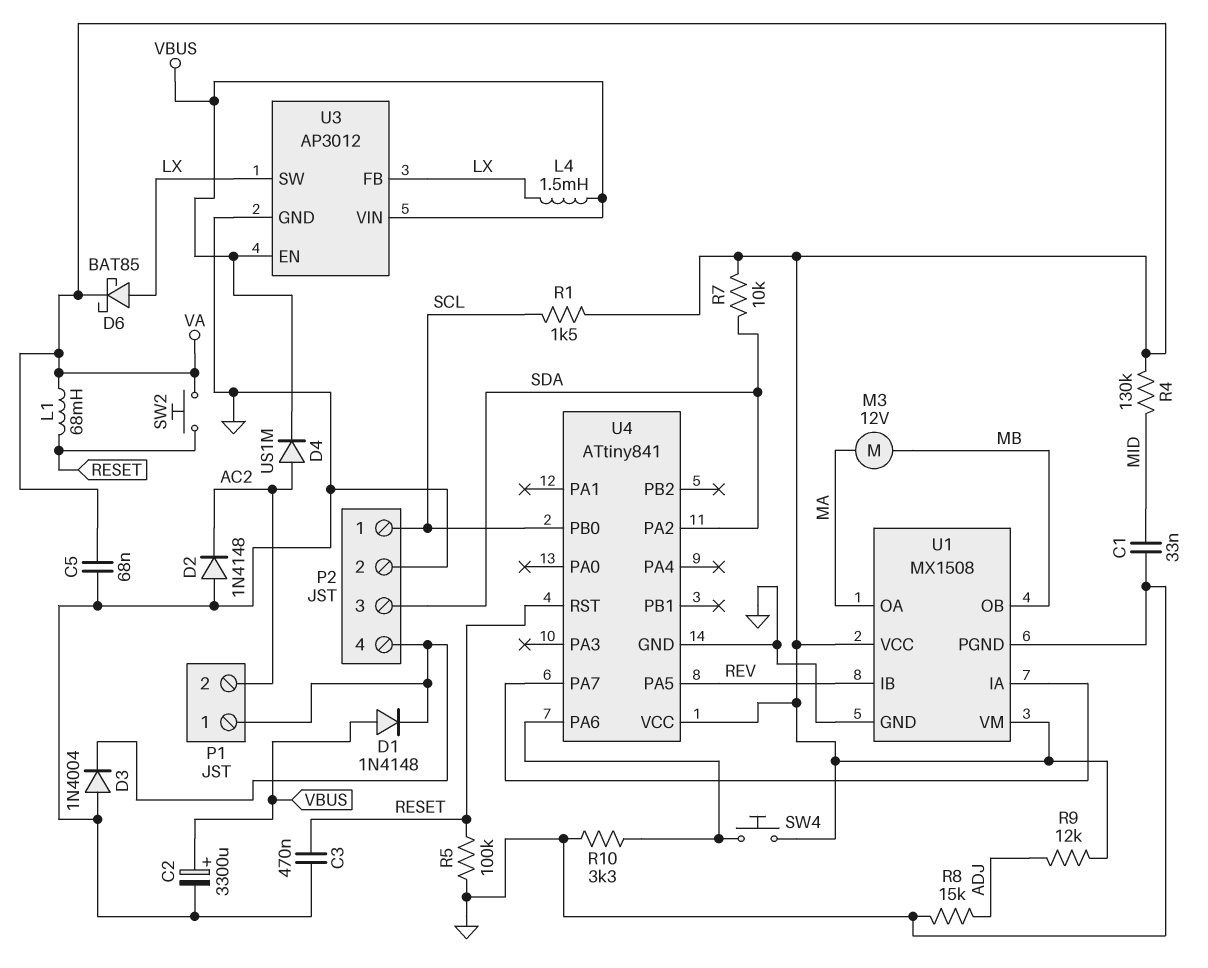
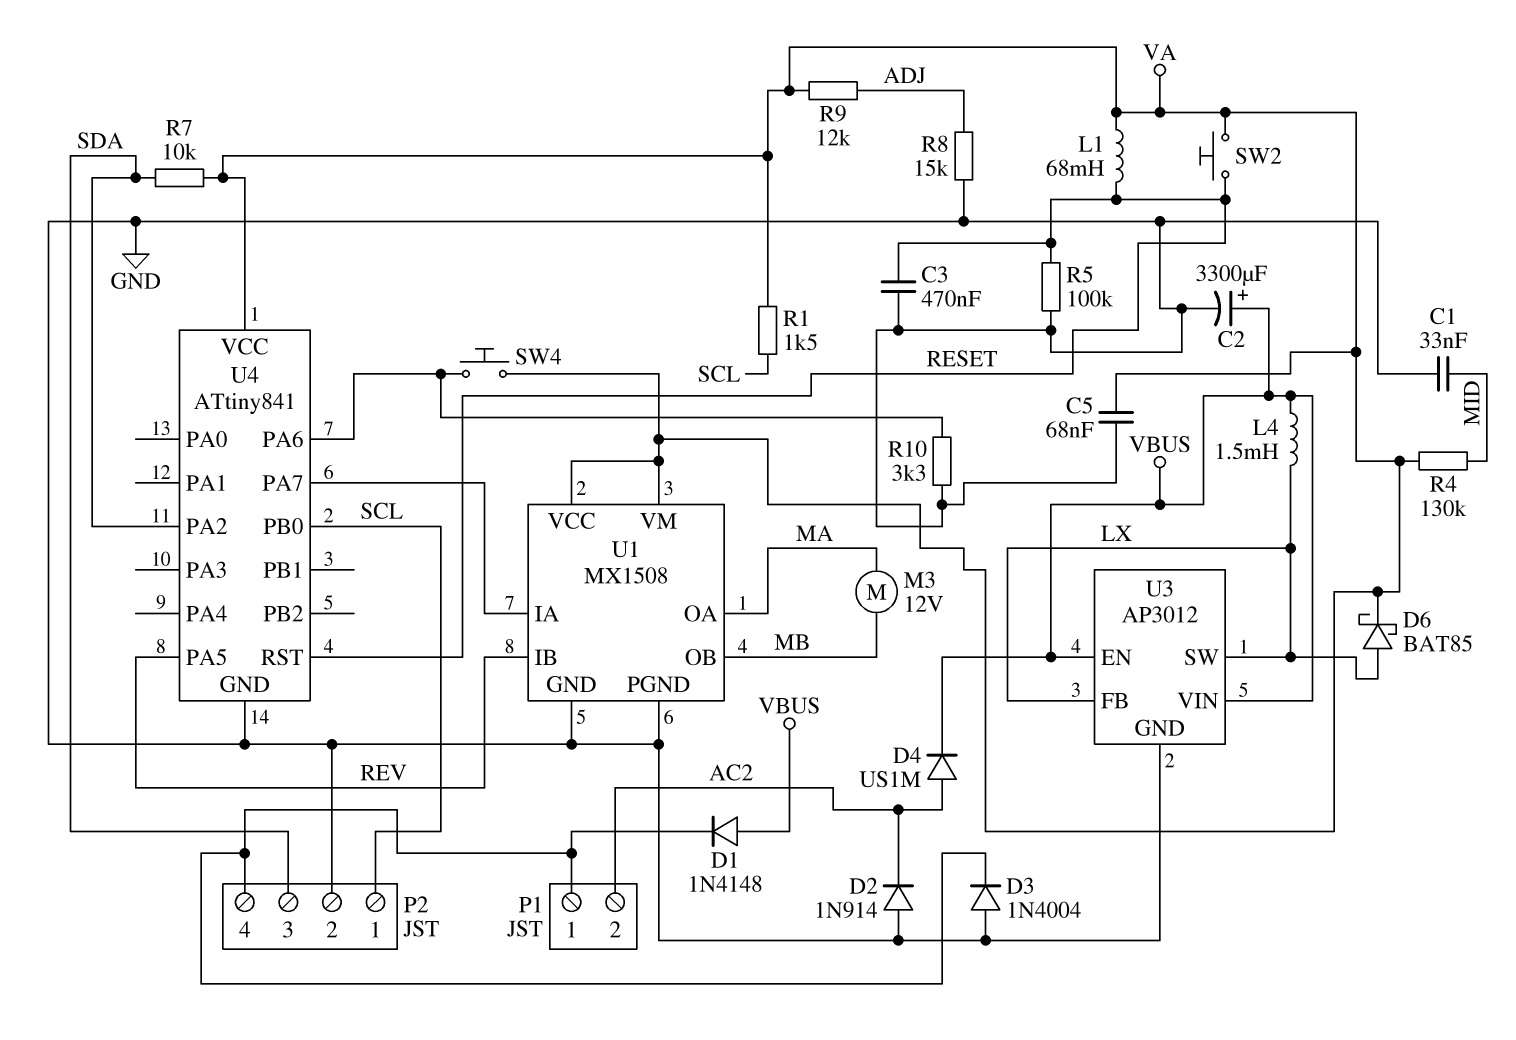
D2: diode 1N4148 (A GND, K AC2) -> diode 1N914 (A GND, K AC2)

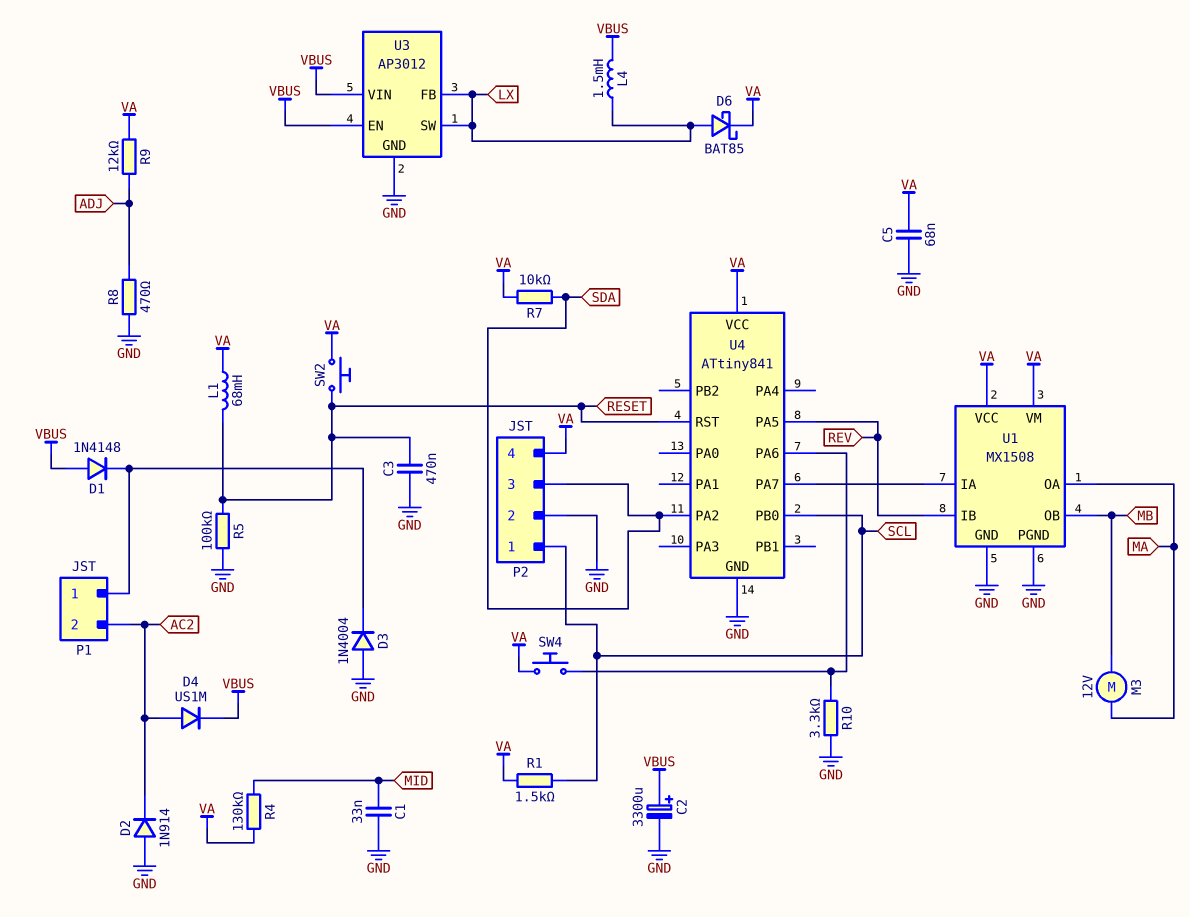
P2 pin 4: P1/1 -> VA
R8: 15k (ADJ, GND) -> 470 (ADJ, GND)

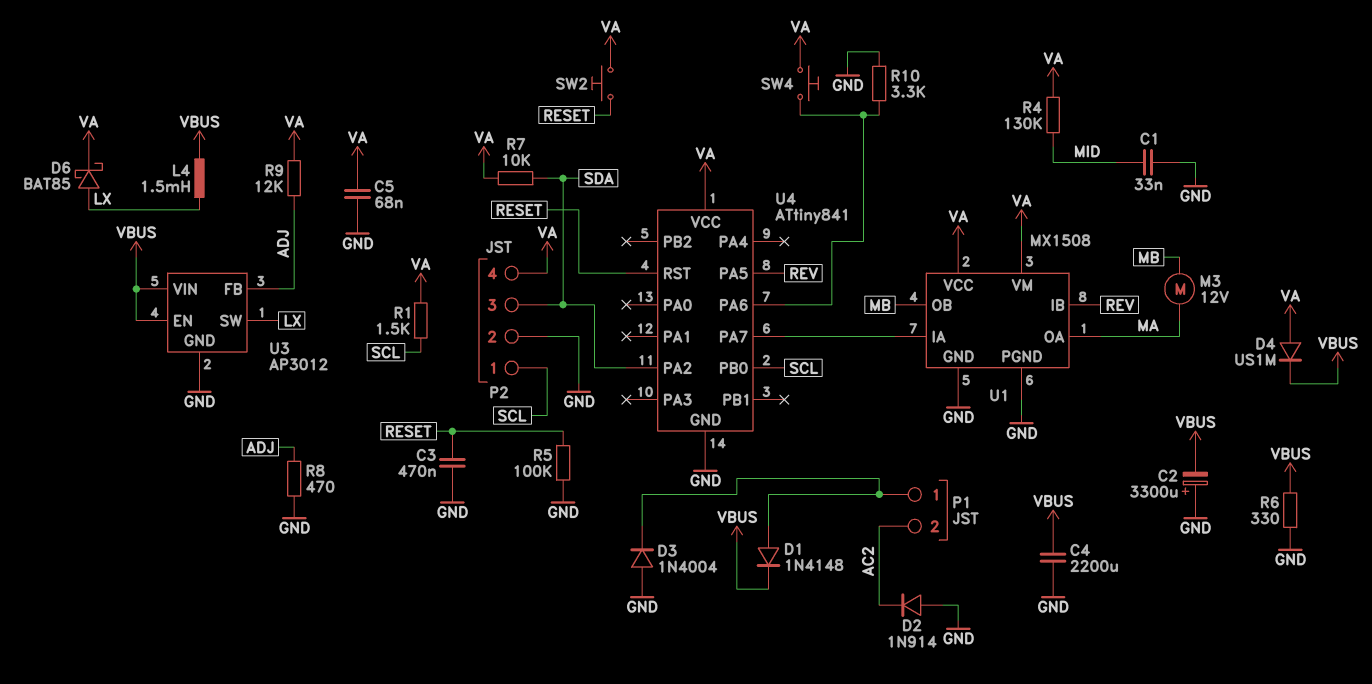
C2: 3300uF (plus VBUS, minus GND) -> 3300uF (plus GND, minus VBUS)
C4: none -> 2200uF (GND, VBUS)
D1: diode 1N4148 (A VBUS, K P1/1) -> diode 1N4148 (A P1/1, K VBUS)
D4: diode US1M (A AC2, K VBUS) -> diode US1M (A VA, K VBUS)
L1: 68mH (RESET, VA) -> none
R6: none -> 330 (GND, VBUS)
U3 pin FB: LX -> ADJ

